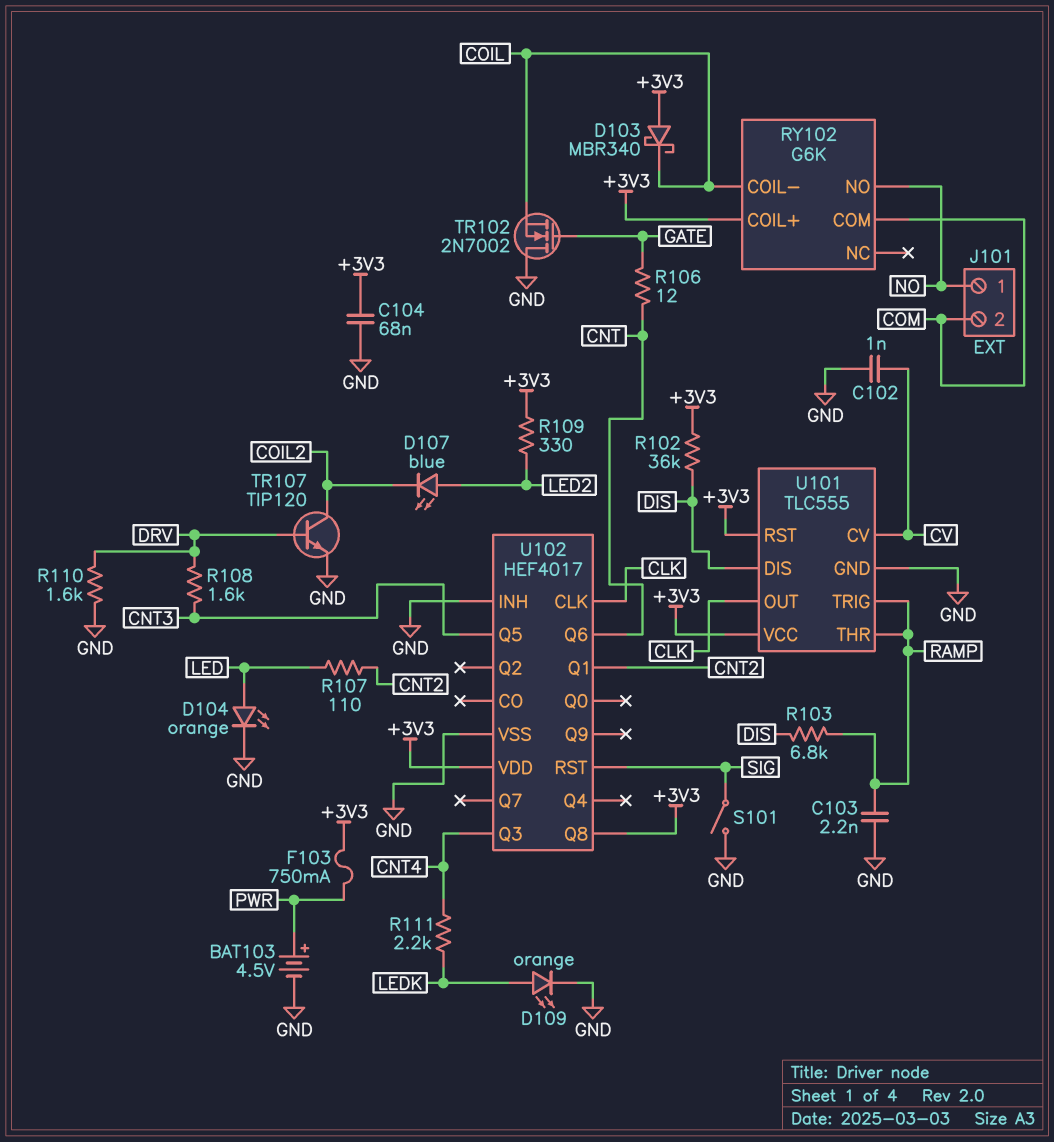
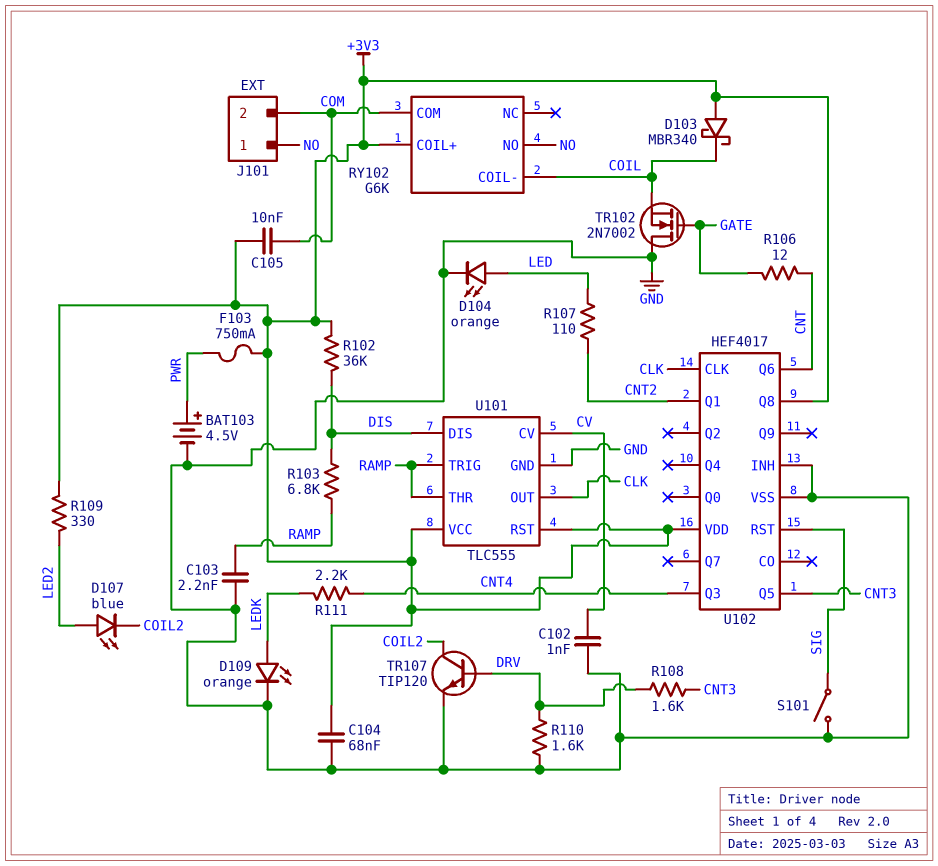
C105: none -> 10nF (+3V3, COM)

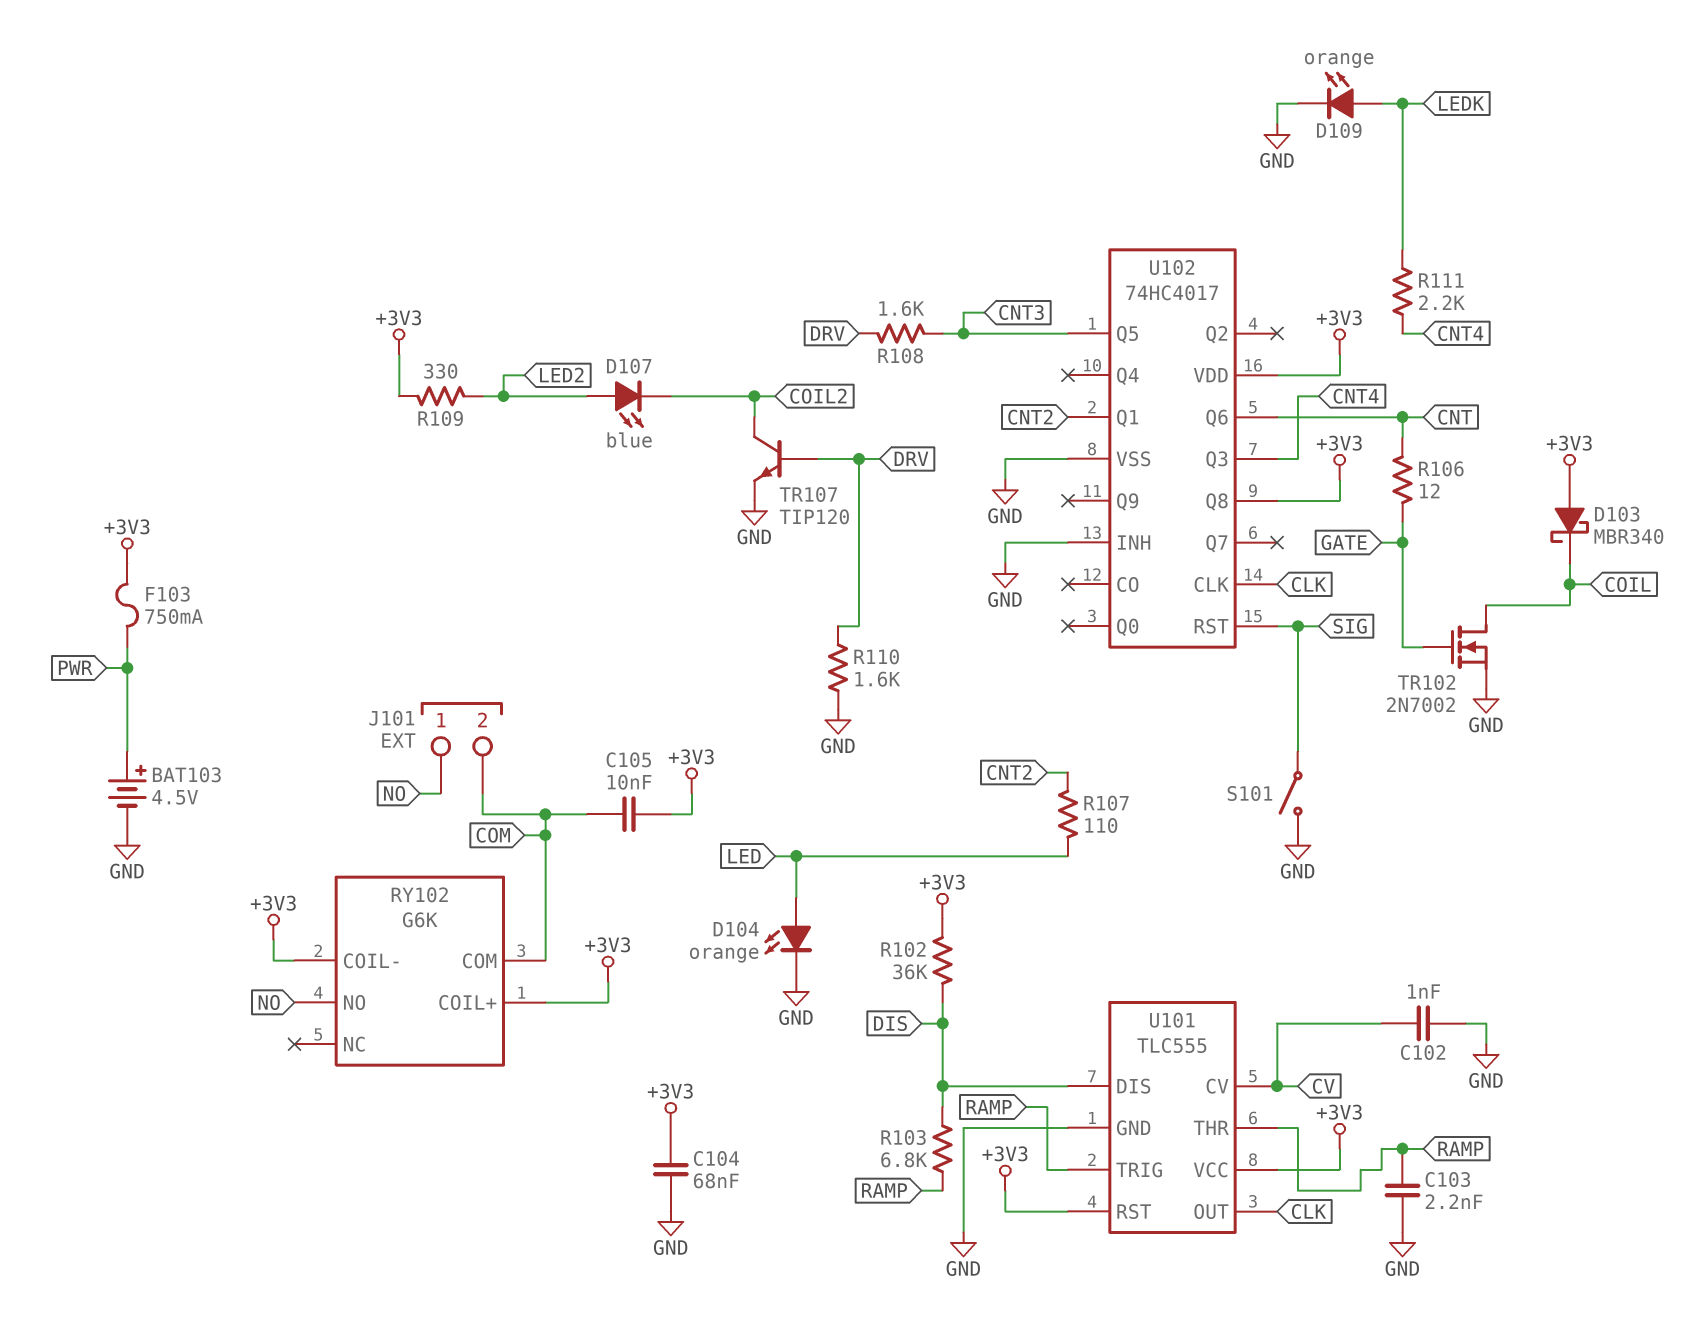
RY102 pin COIL-: COIL -> +3V3
TR102: NMOS 2N7002 (G GATE, D GND, S COIL) -> NMOS 2N7002 (G GATE, D COIL, S GND)
U102: HEF4017 -> 74HC4017

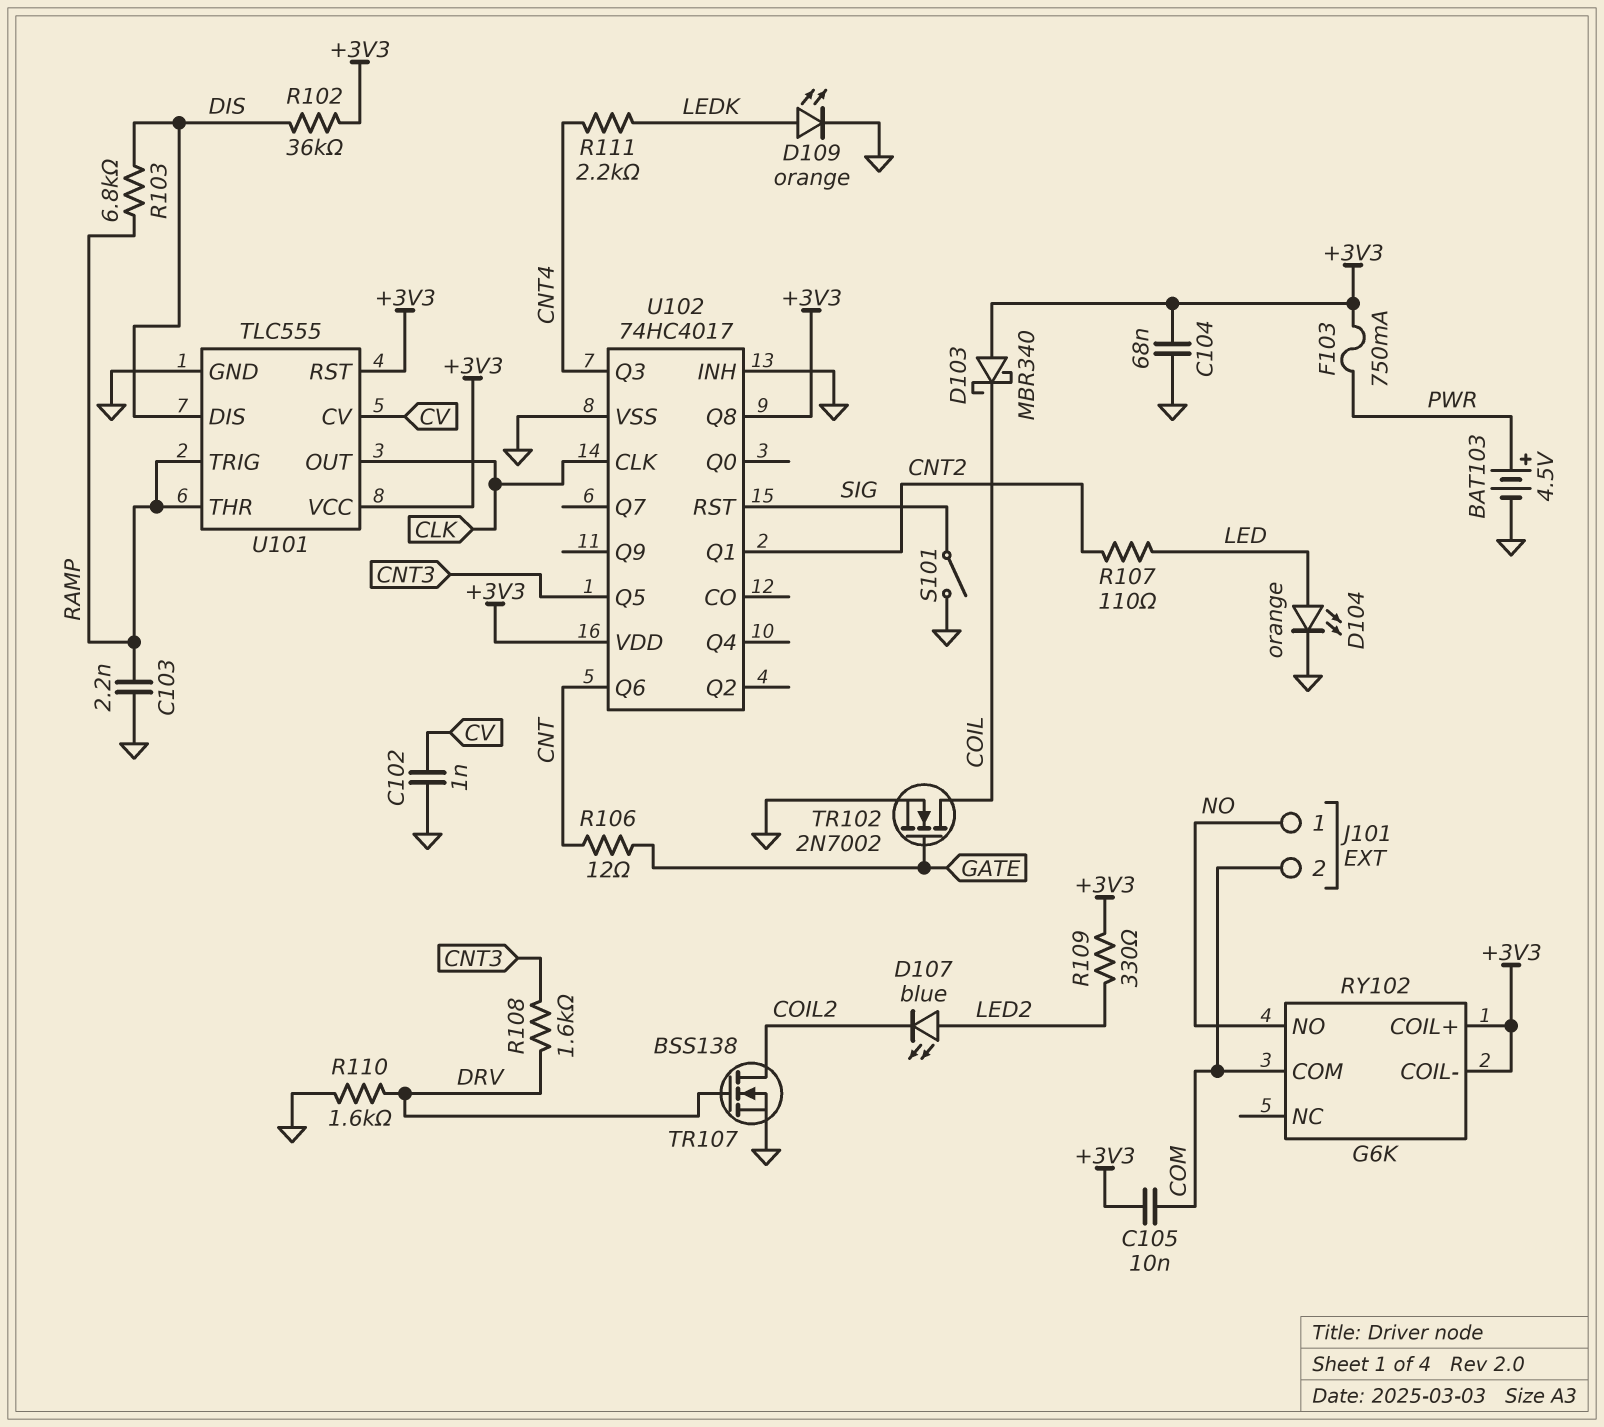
TR107: NPN TIP120 (B DRV, C COIL2, E GND) -> NMOS BSS138 (G DRV, D COIL2, S GND)

